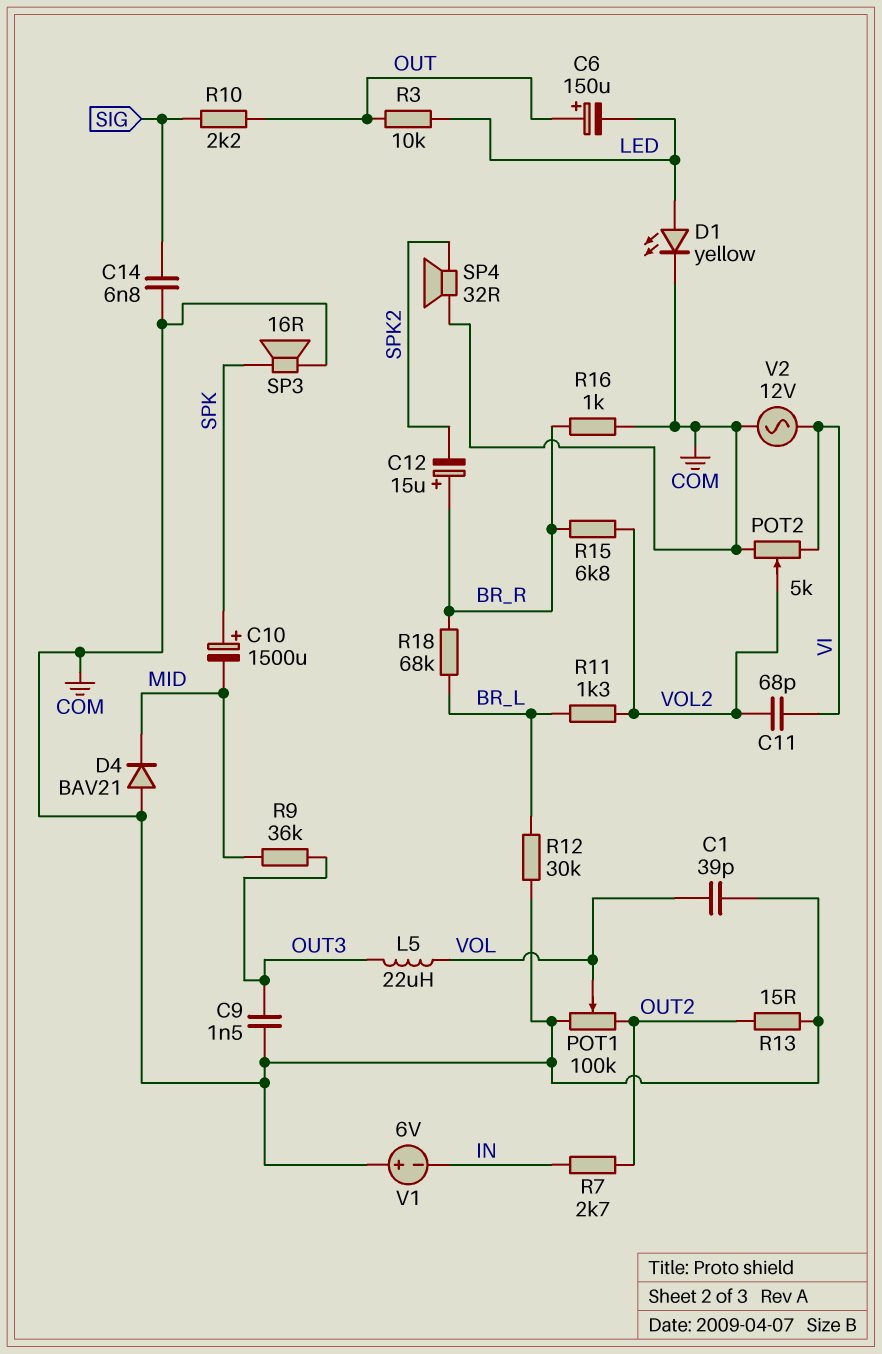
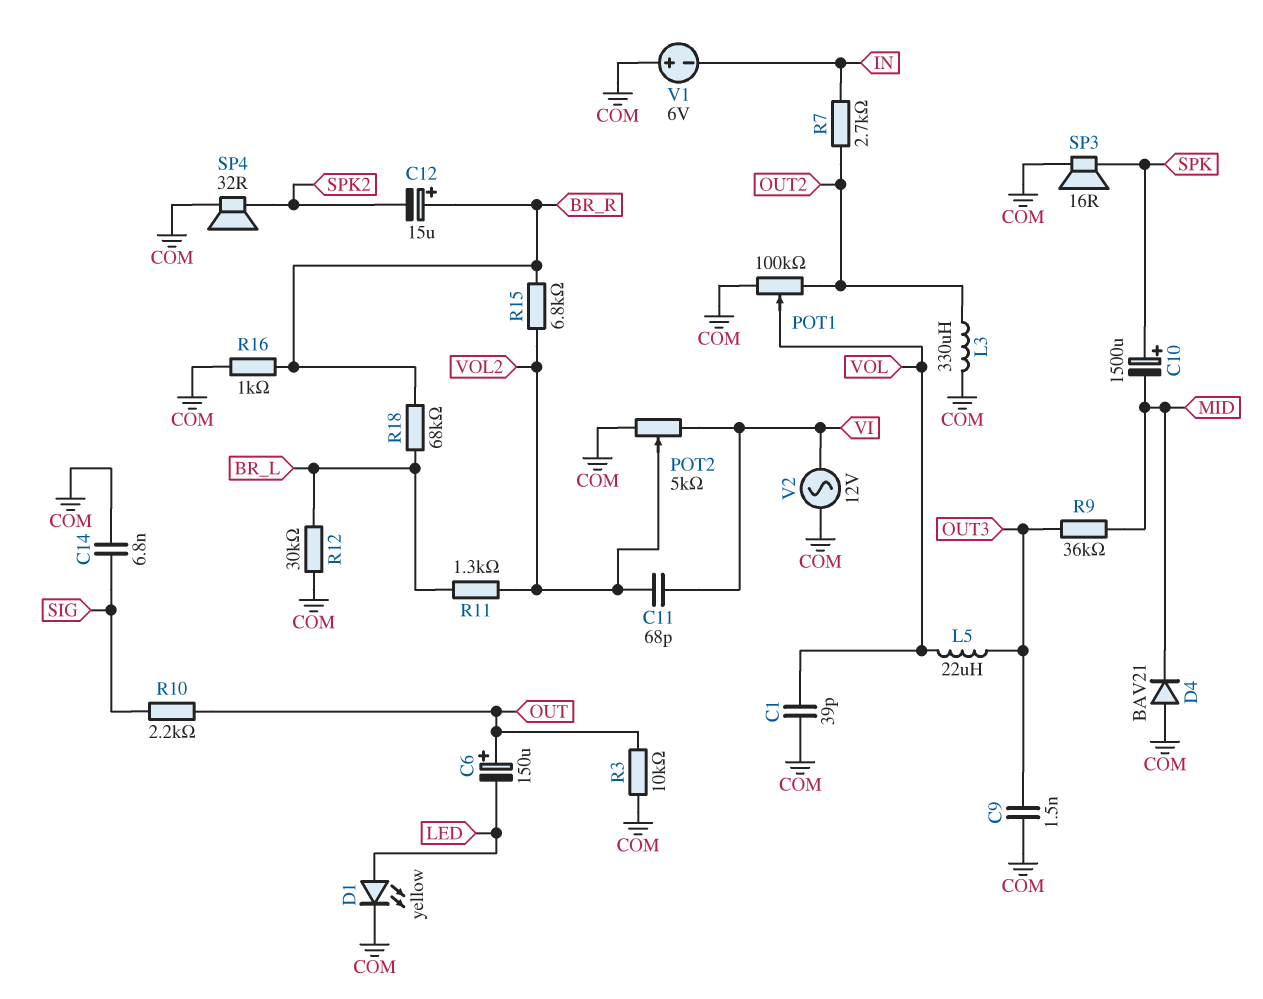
L3: none -> 330uH (COM, OUT2)
R3: 10k (LED, OUT) -> 10k (COM, OUT)
R13: 15 (COM, OUT2) -> none

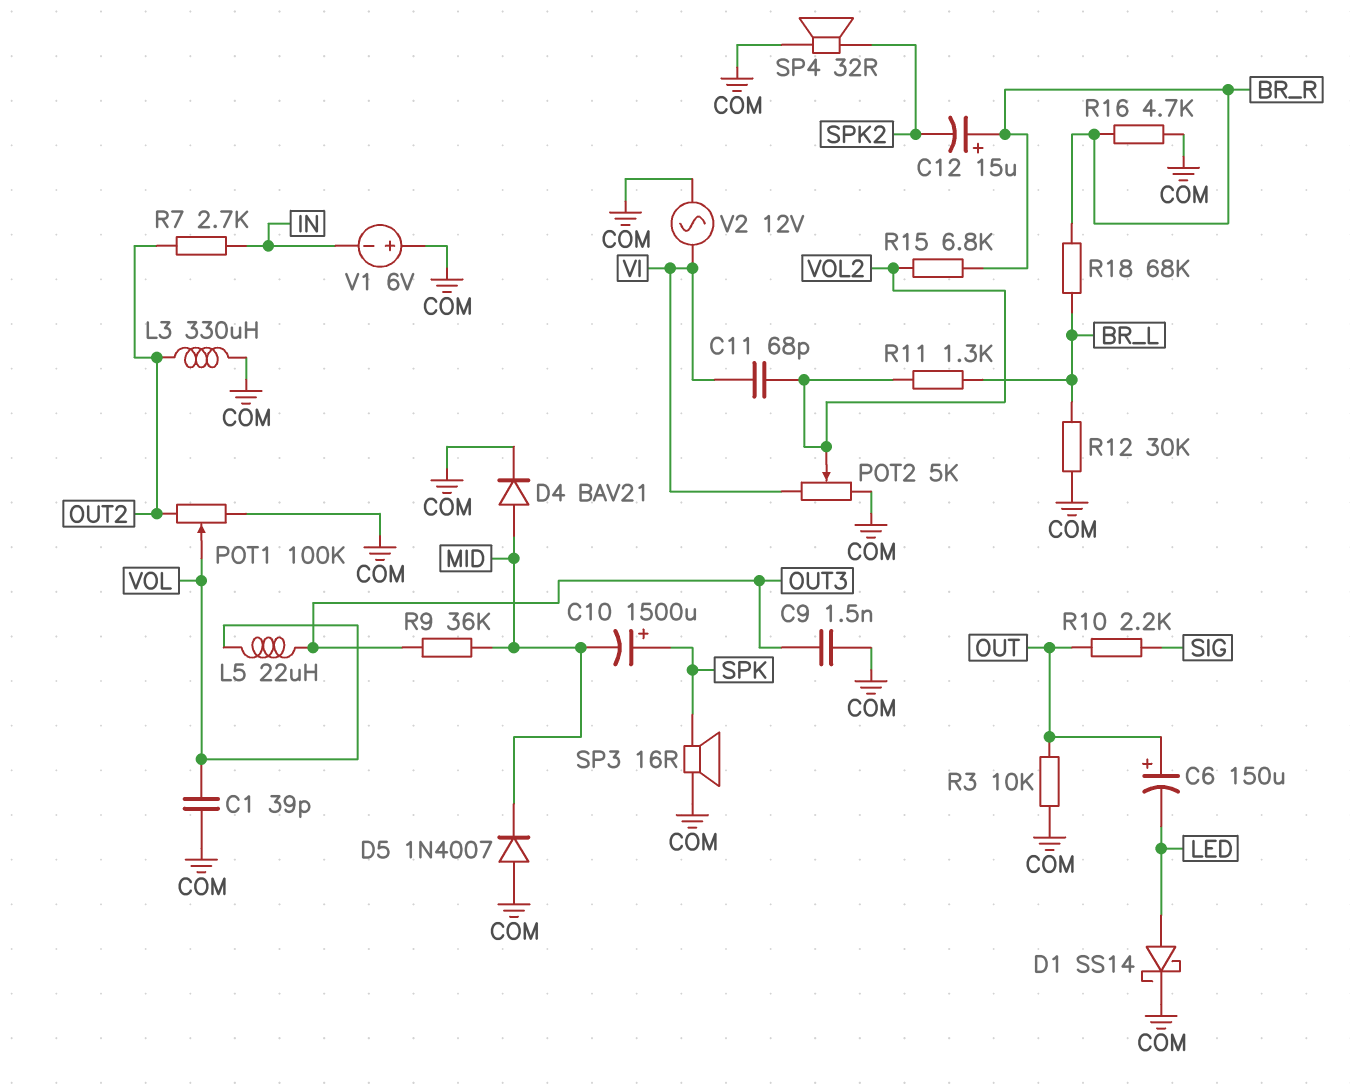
C14: 6.8nF (COM, SIG) -> none
D1: LED yellow (A LED, K COM) -> schottky SS14 (A LED, K COM)
D4: diode BAV21 (A COM, K MID) -> diode BAV21 (A MID, K COM)
D5: none -> diode 1N4007 (A COM, K MID)
R16: 1k (BR_R, COM) -> 4.7k (BR_R, COM)

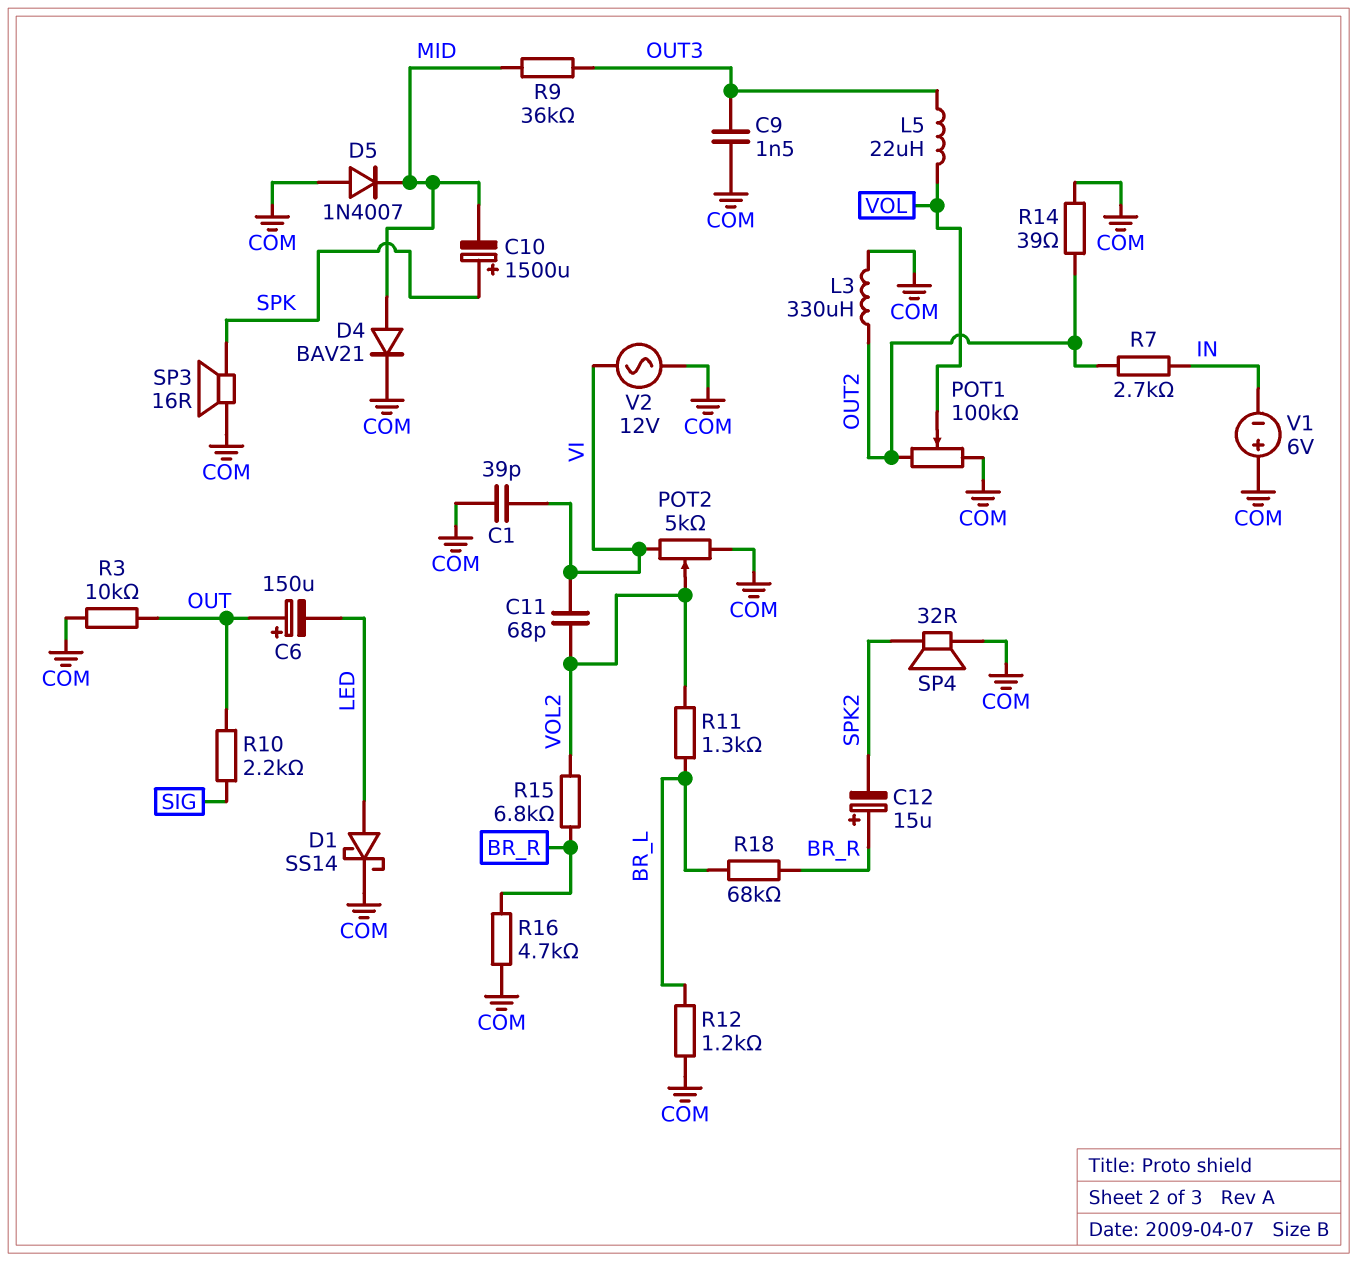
C1: 39pF (COM, VOL) -> 39pF (COM, VI)
R12: 30k (BR_L, COM) -> 1.2k (BR_L, COM)
R14: none -> 39 (COM, OUT2)

